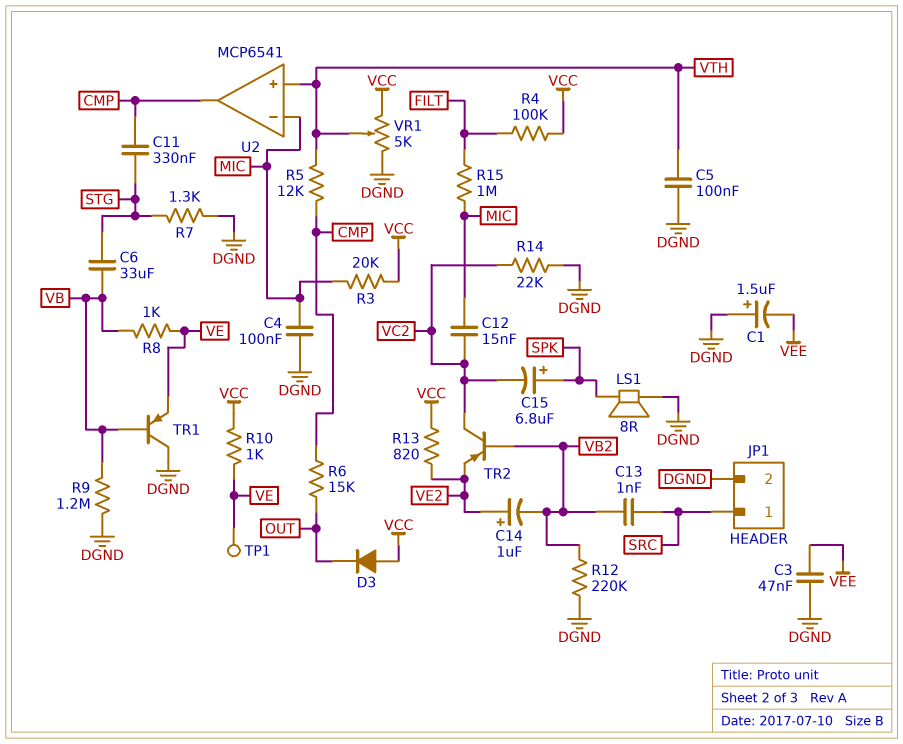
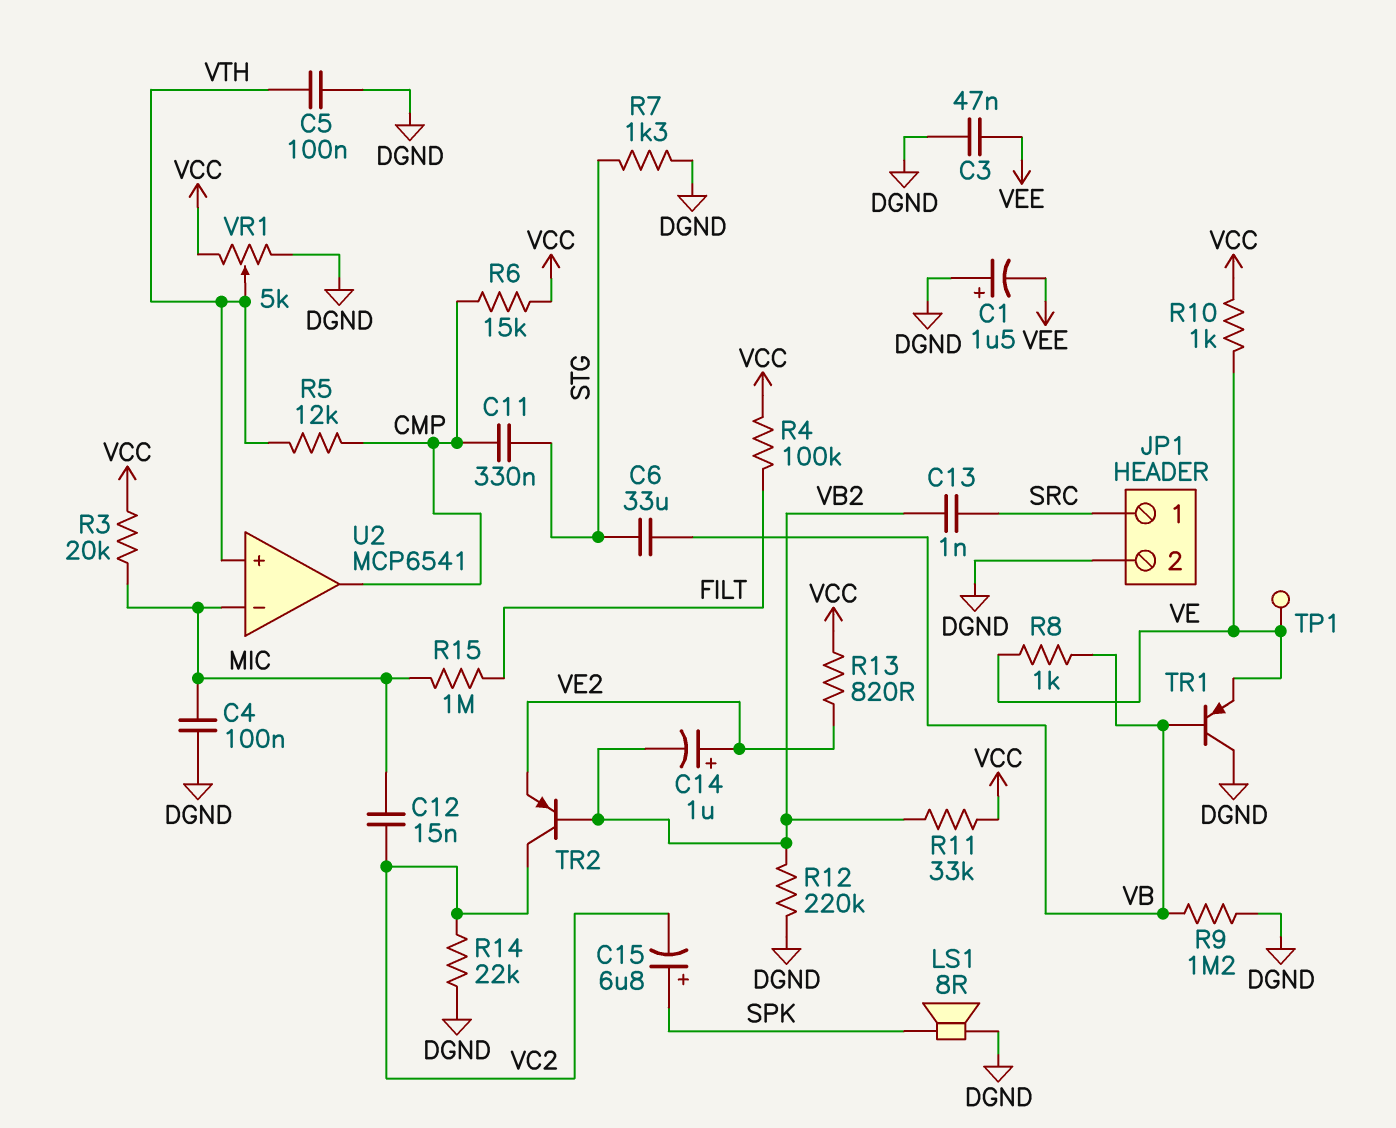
D3: diode (A VCC, K OUT) -> none
R6: 15k (CMP, OUT) -> 15k (CMP, VCC)
R11: none -> 33k (VB2, VCC)

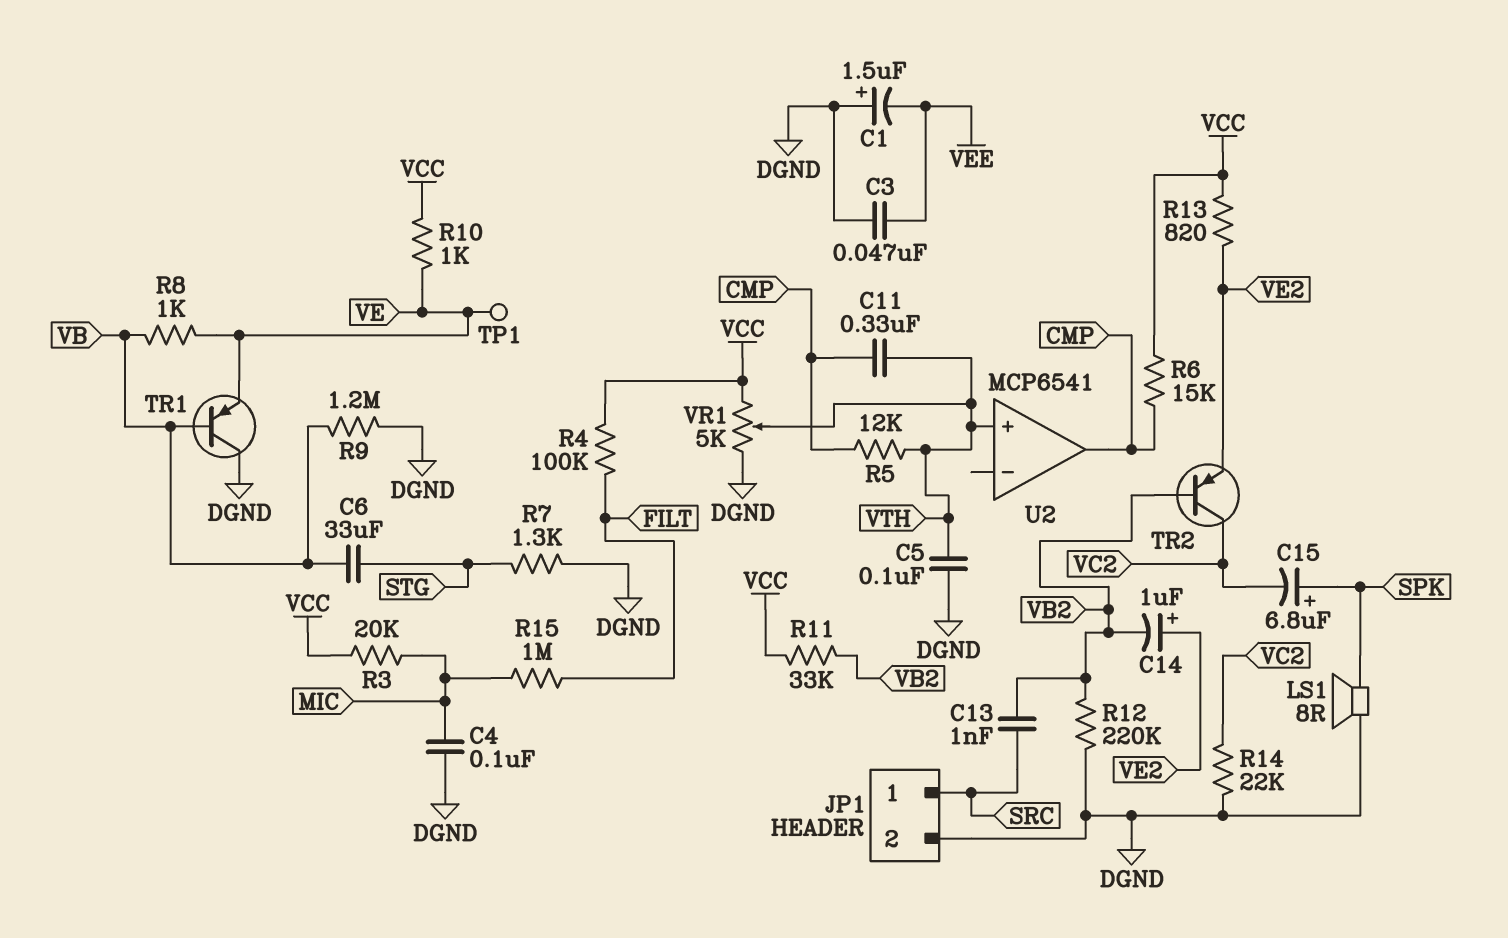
C11: 330nF (CMP, STG) -> 330nF (CMP, VTH)
C12: 15nF (MIC, VC2) -> none
U2 pin in-: MIC -> none

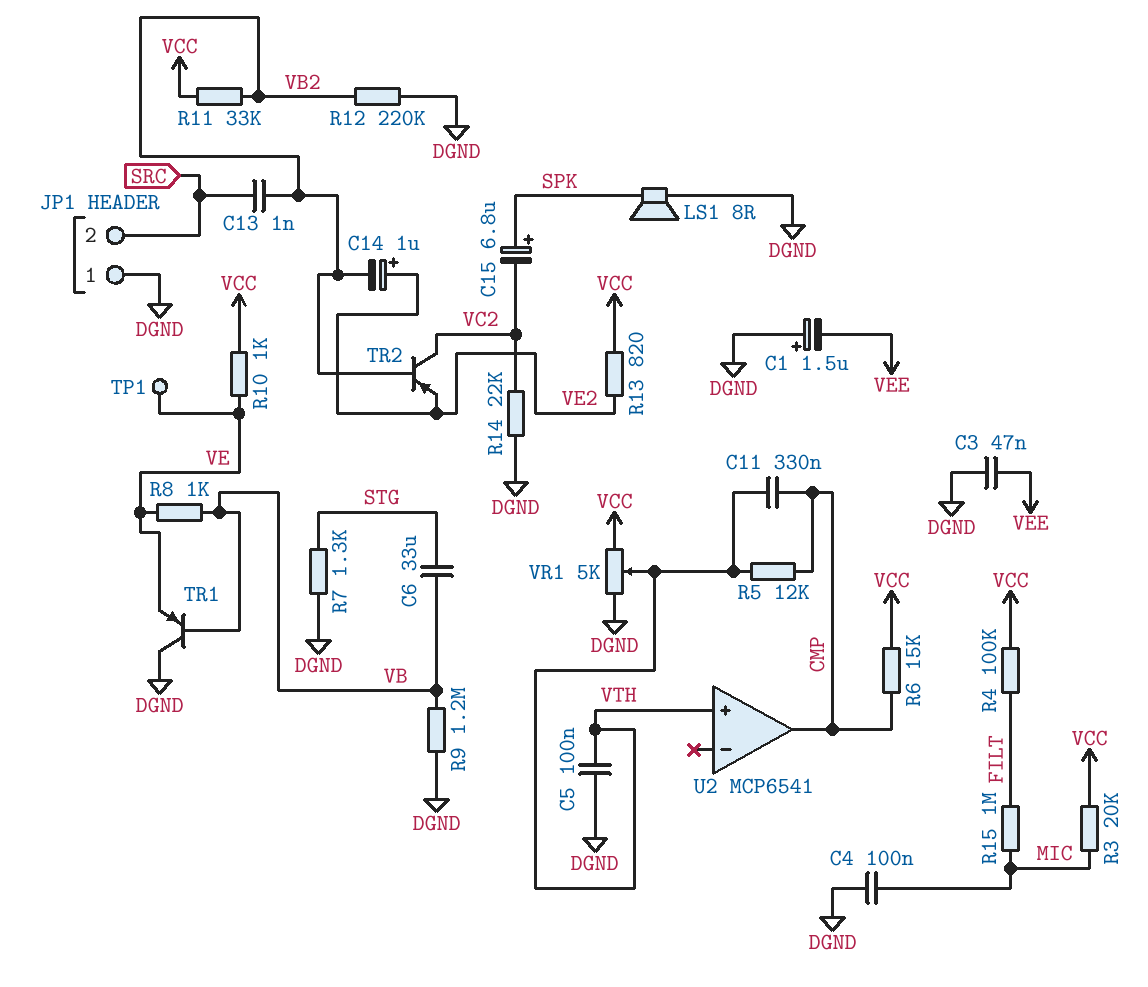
JP1 pin 1: SRC -> DGND
JP1 pin 2: DGND -> SRC

